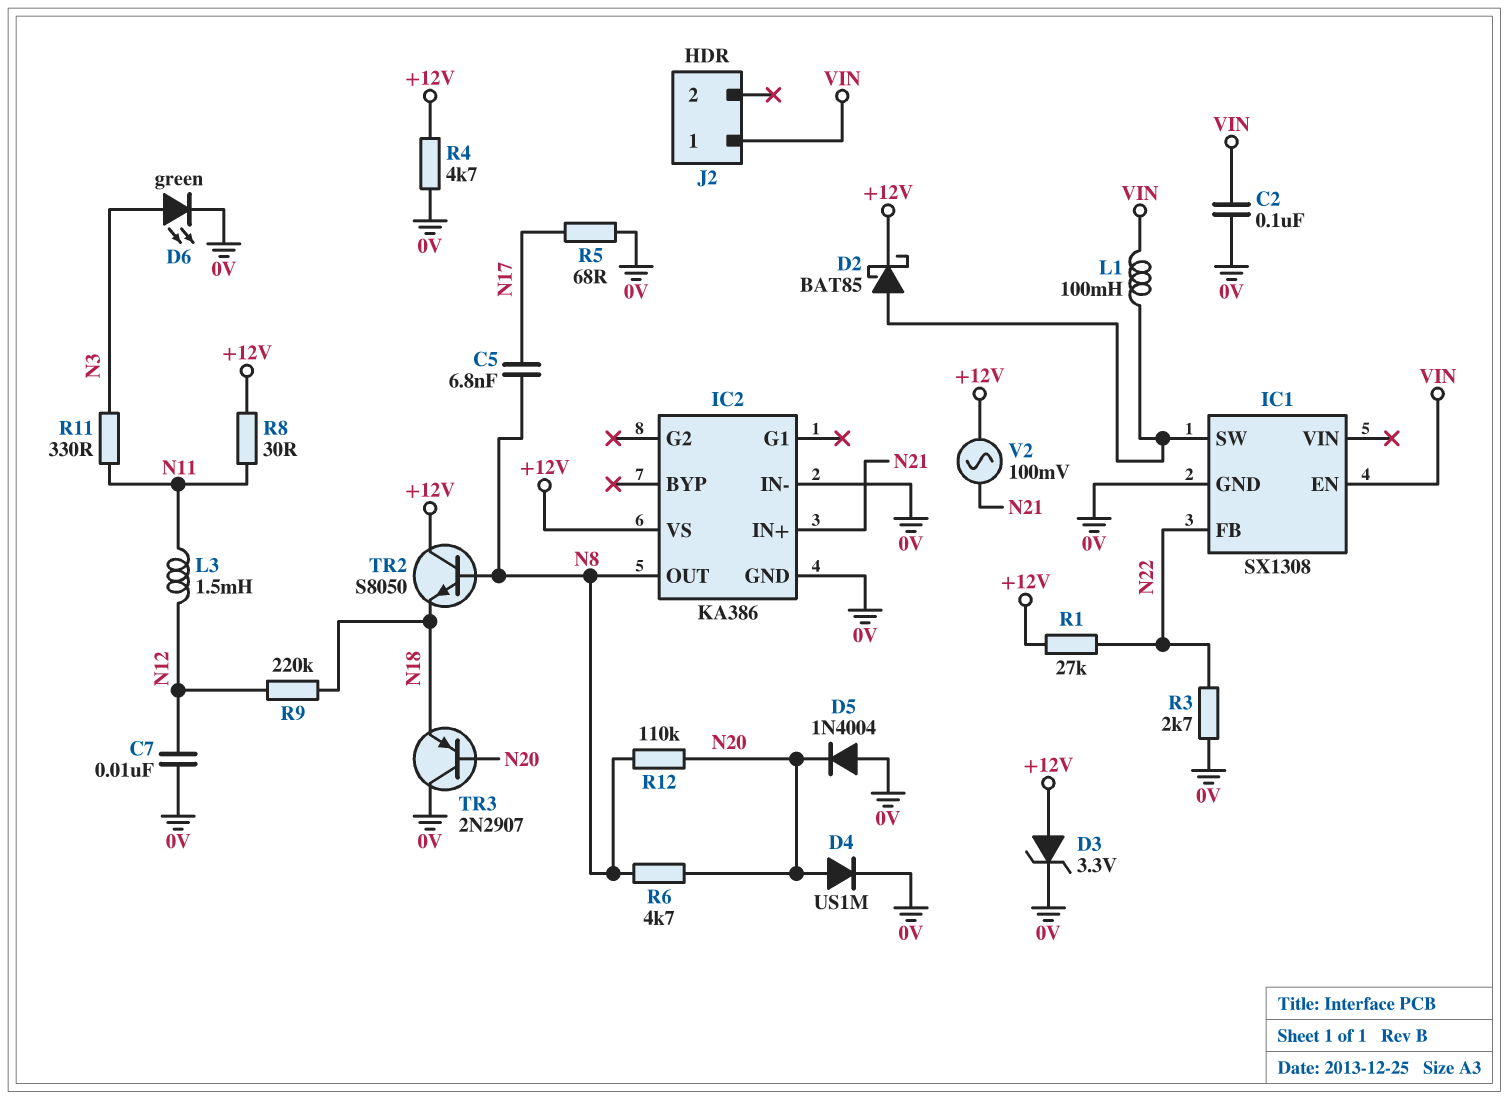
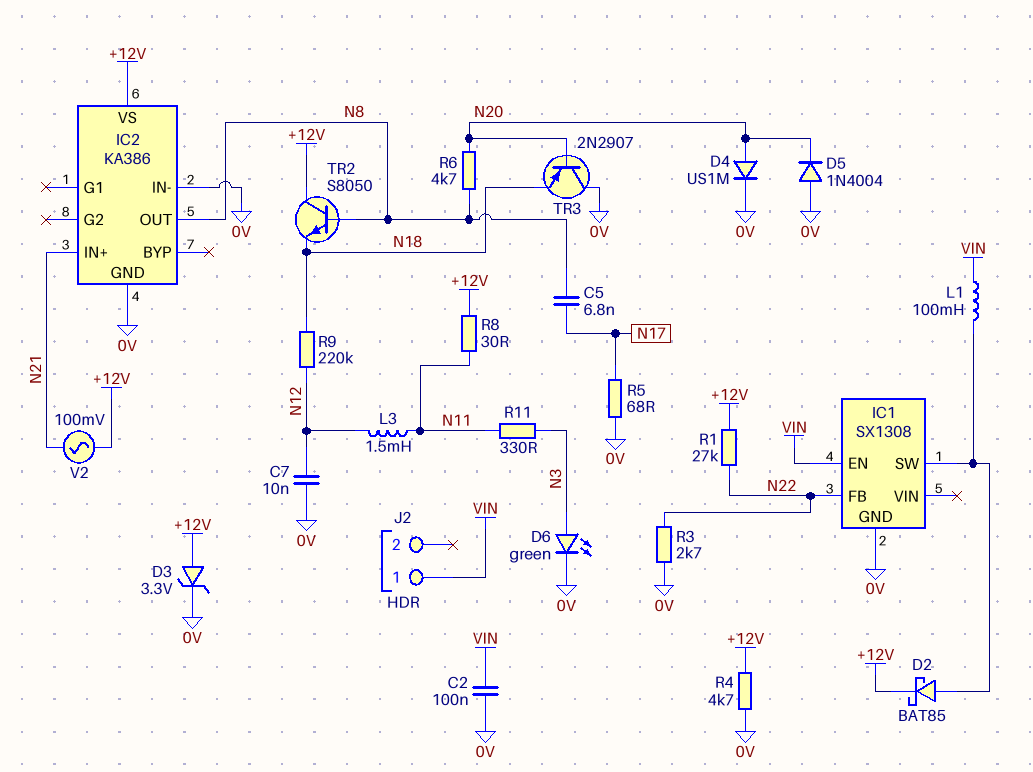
R12: 110k (N8, N20) -> none

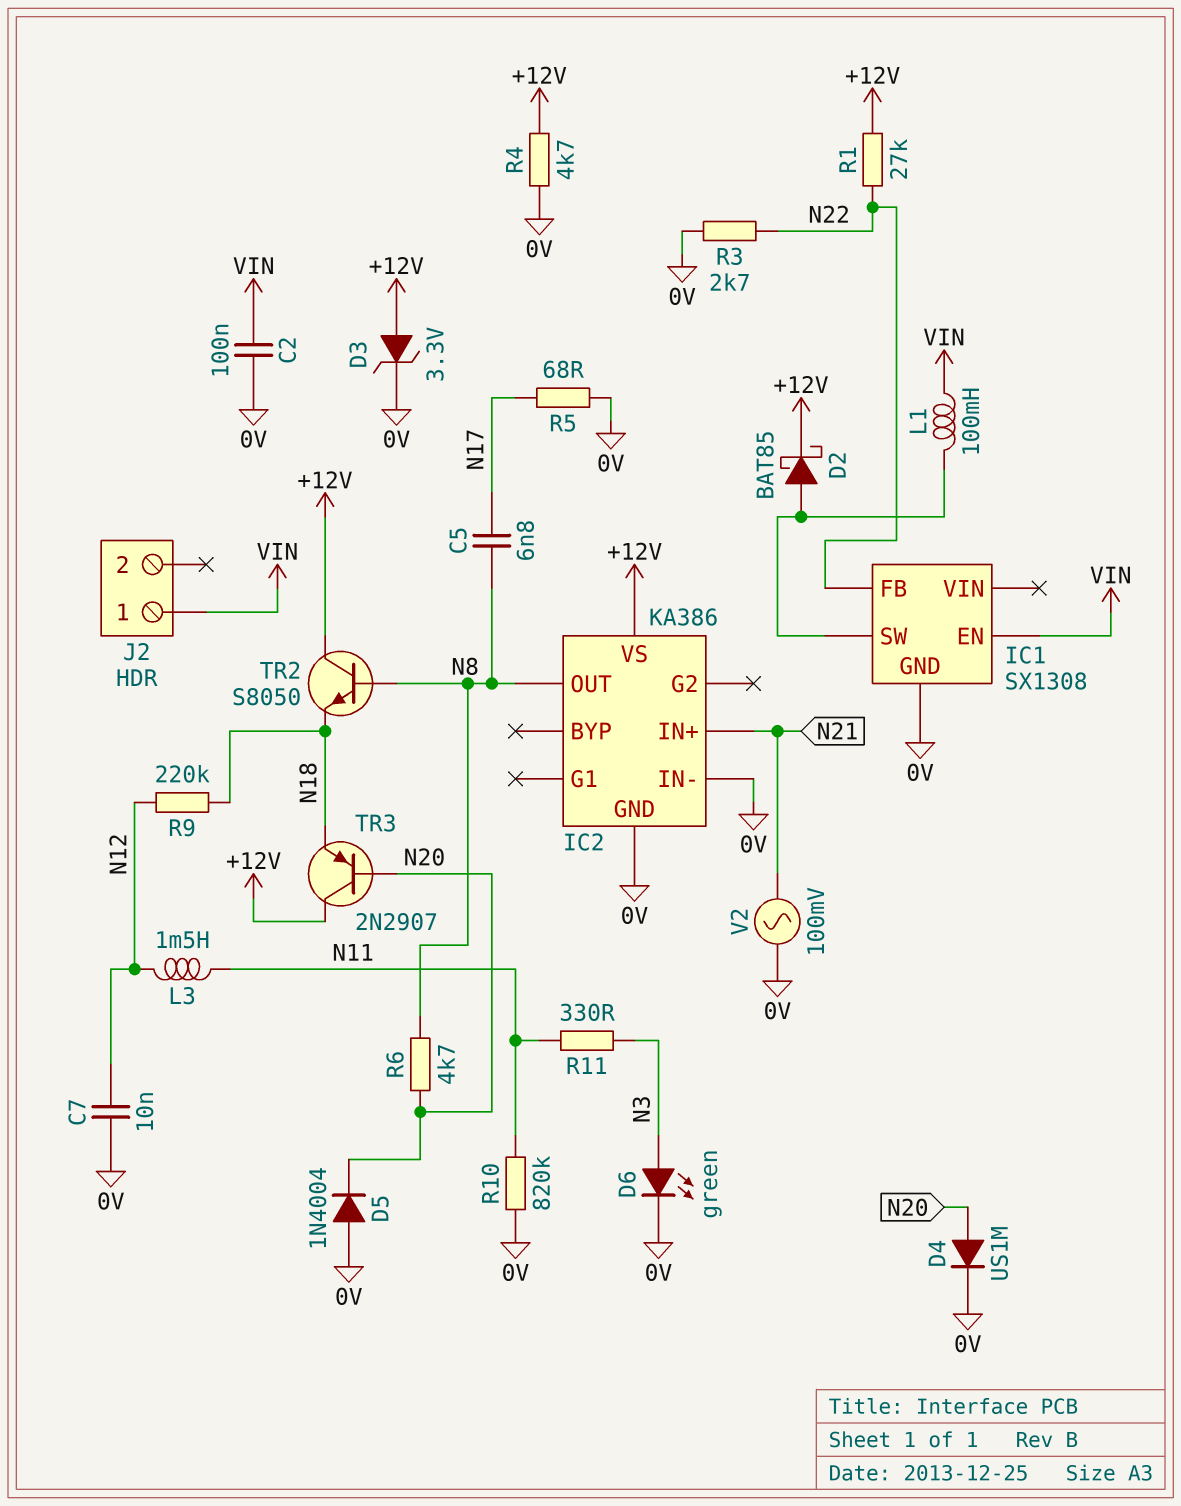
R8: 30 (+12V, N11) -> none
R10: none -> 820k (0V, N11)
TR3: PNP 2N2907 (B N20, C 0V, E N18) -> PNP 2N2907 (B N20, C +12V, E N18)
V2: AC 100mV (+12V, N21) -> AC 100mV (0V, N21)

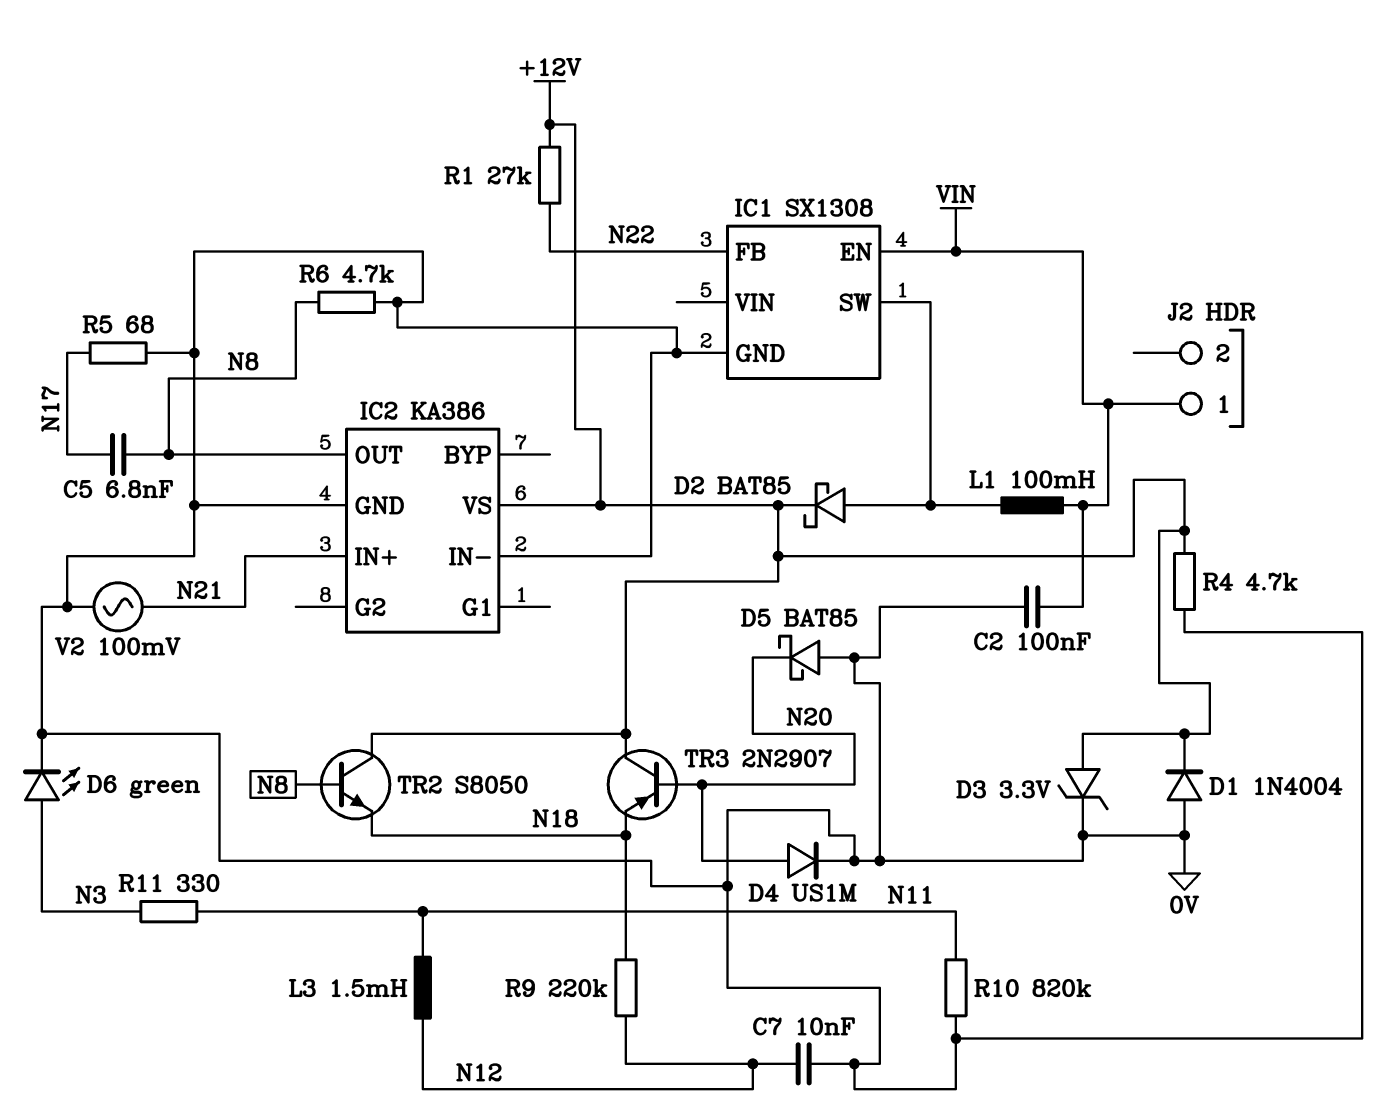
D1: none -> diode 1N4004 (A 0V, K +12V)
D5: diode 1N4004 (A 0V, K N20) -> schottky BAT85 (A 0V, K N20)
R3: 2.7k (0V, N22) -> none
R6: 4.7k (N8, N20) -> 4.7k (0V, N8)

